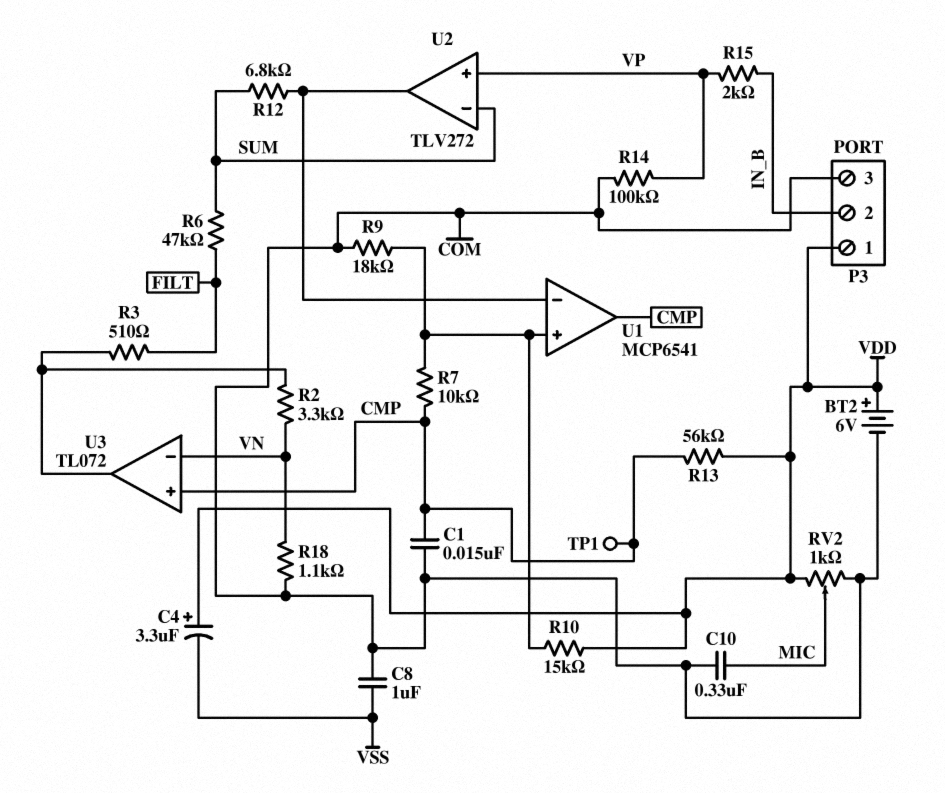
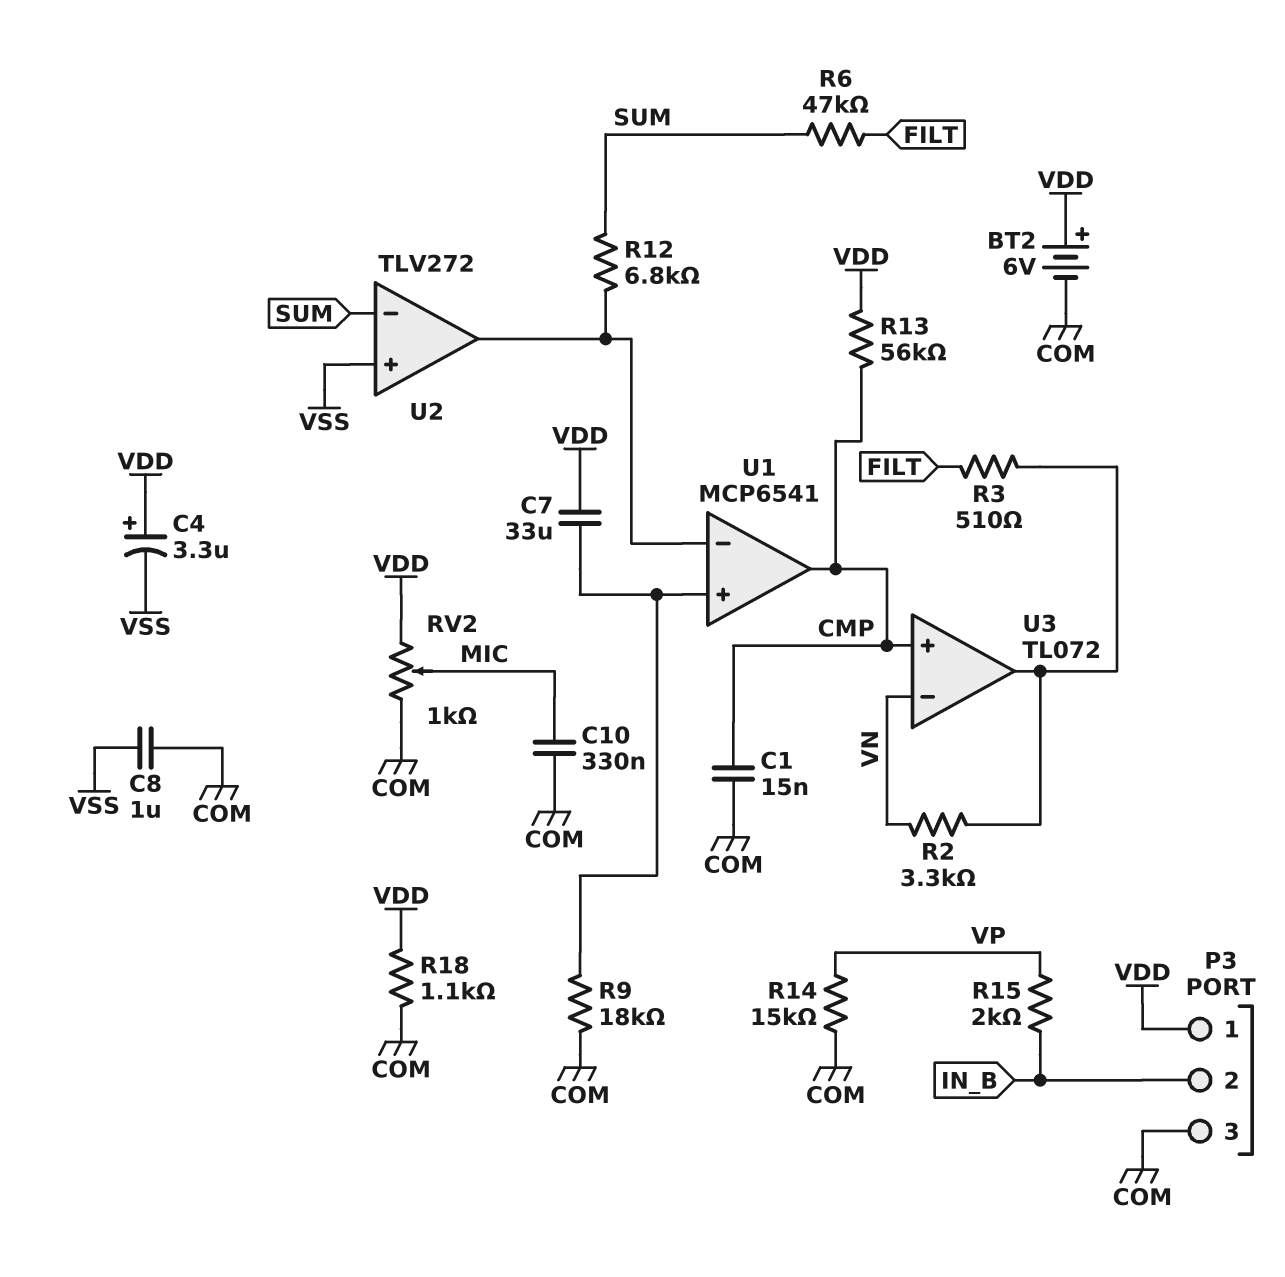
C7: none -> 33uF (U1/in+, VDD)
R7: 10k (CMP, U1/in+) -> none
R10: 15k (U1/in+, VDD) -> none
R14: 100k (COM, VP) -> 15k (COM, VP)
R18: 1.1k (COM, VN) -> 1.1k (COM, VDD)
TP1: test point (CMP) -> none
U2 pin in+: VP -> VSS

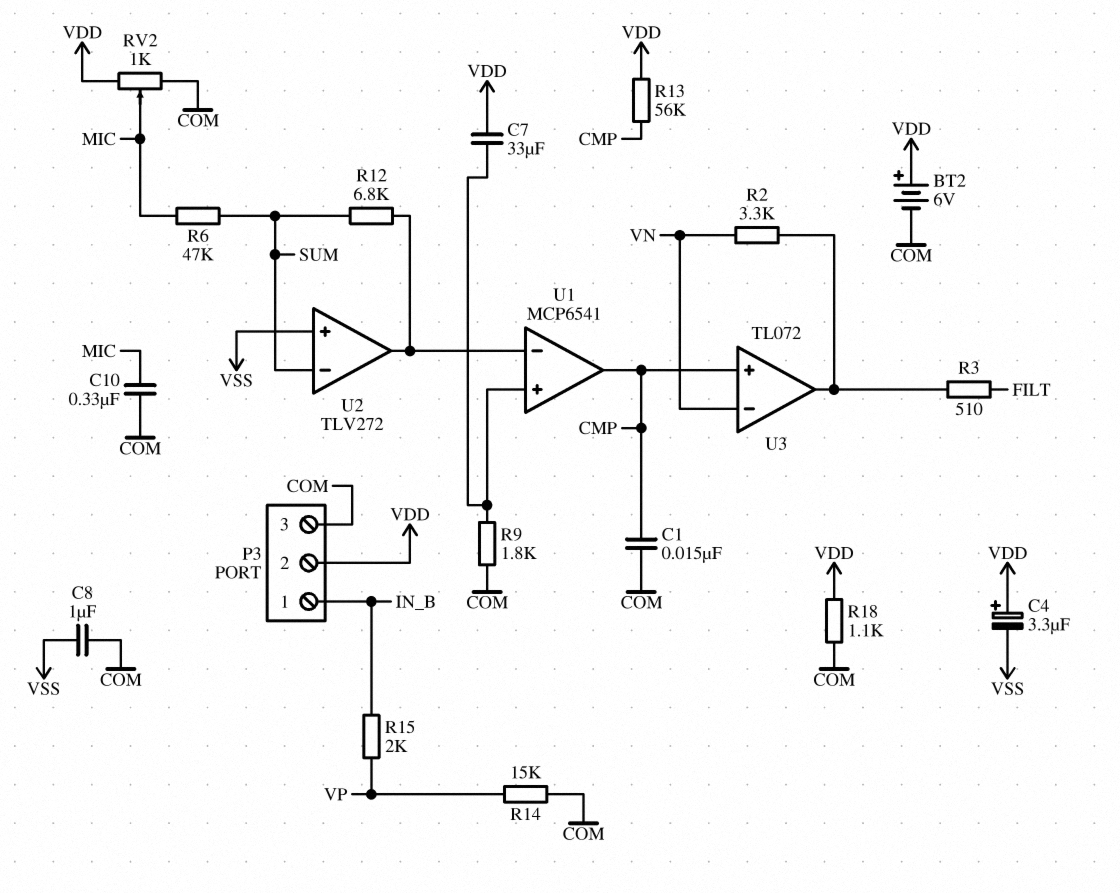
P3 pin 1: VDD -> IN_B
P3 pin 2: IN_B -> VDD
R6: 47k (FILT, SUM) -> 47k (MIC, SUM)
R9: 18k (COM, U1/in+) -> 1.8k (COM, U1/in+)

